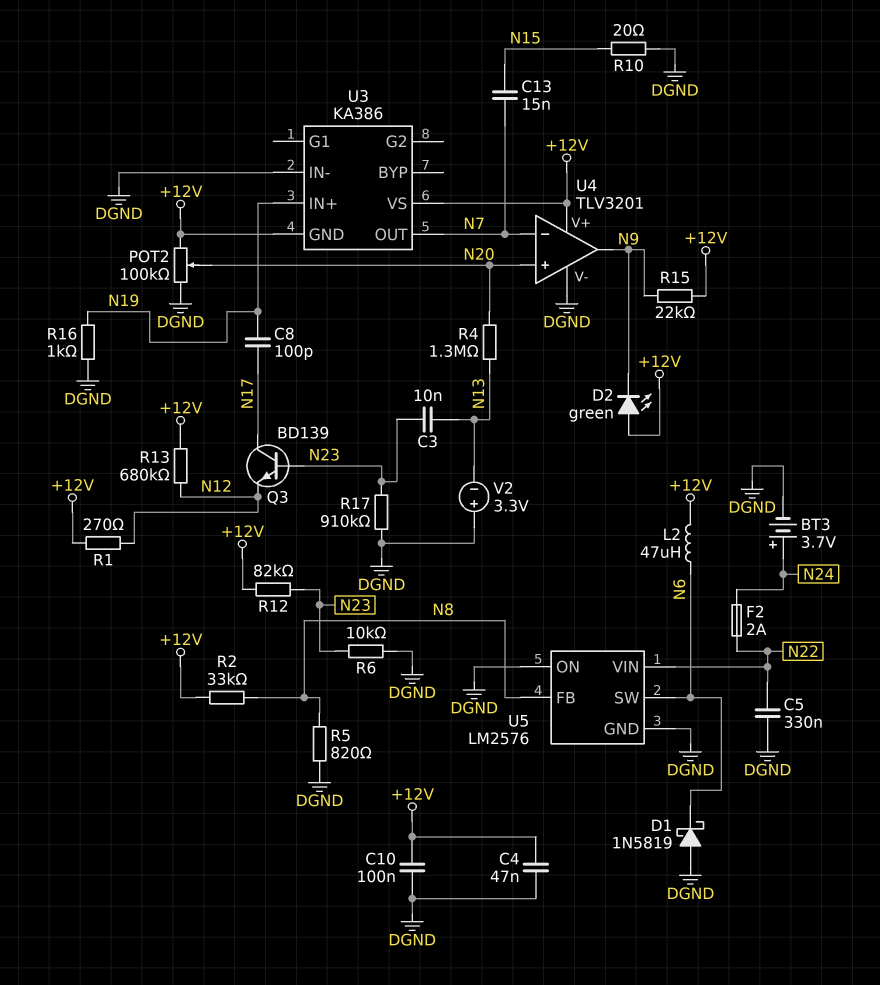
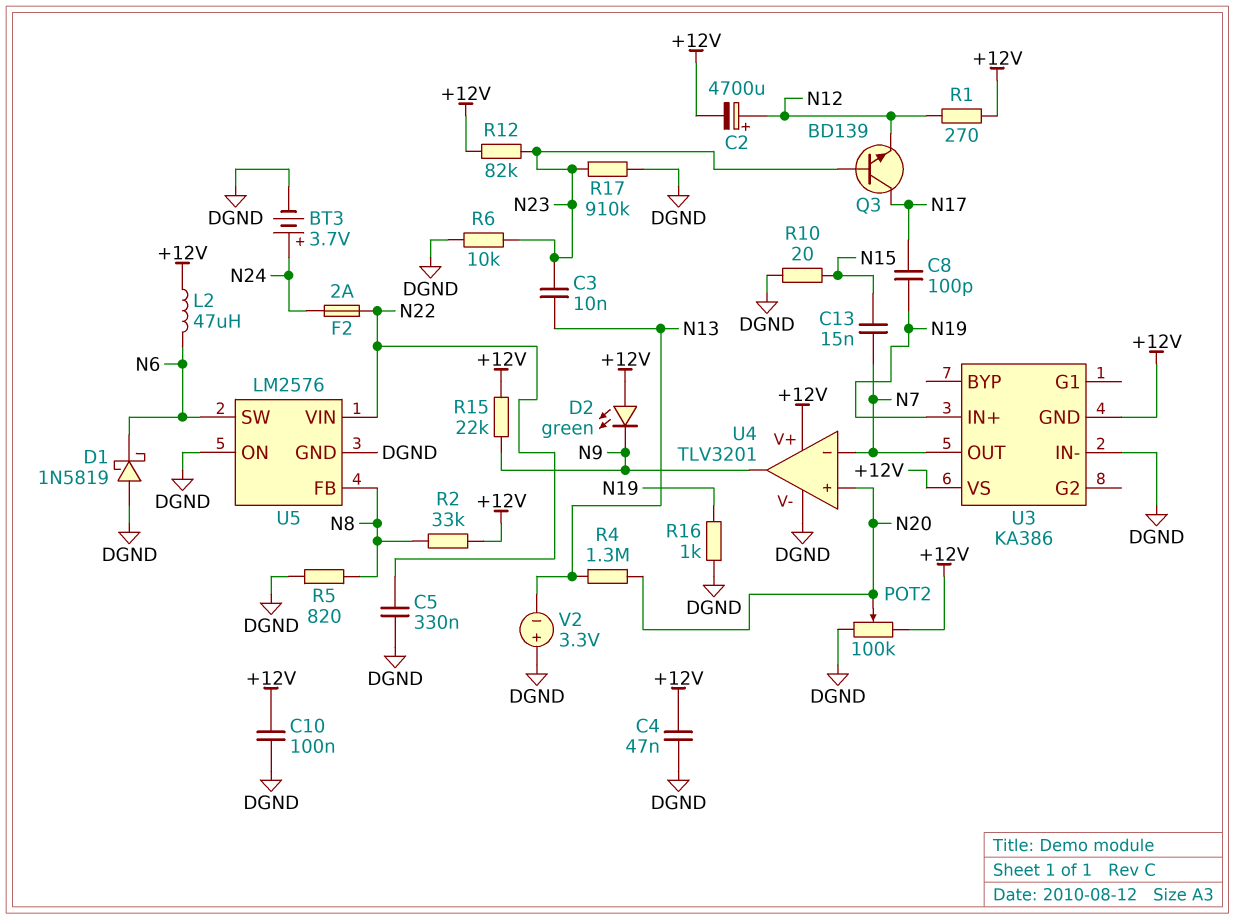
C2: none -> 4700uF (plus N12, minus +12V)
R13: 680k (+12V, N12) -> none

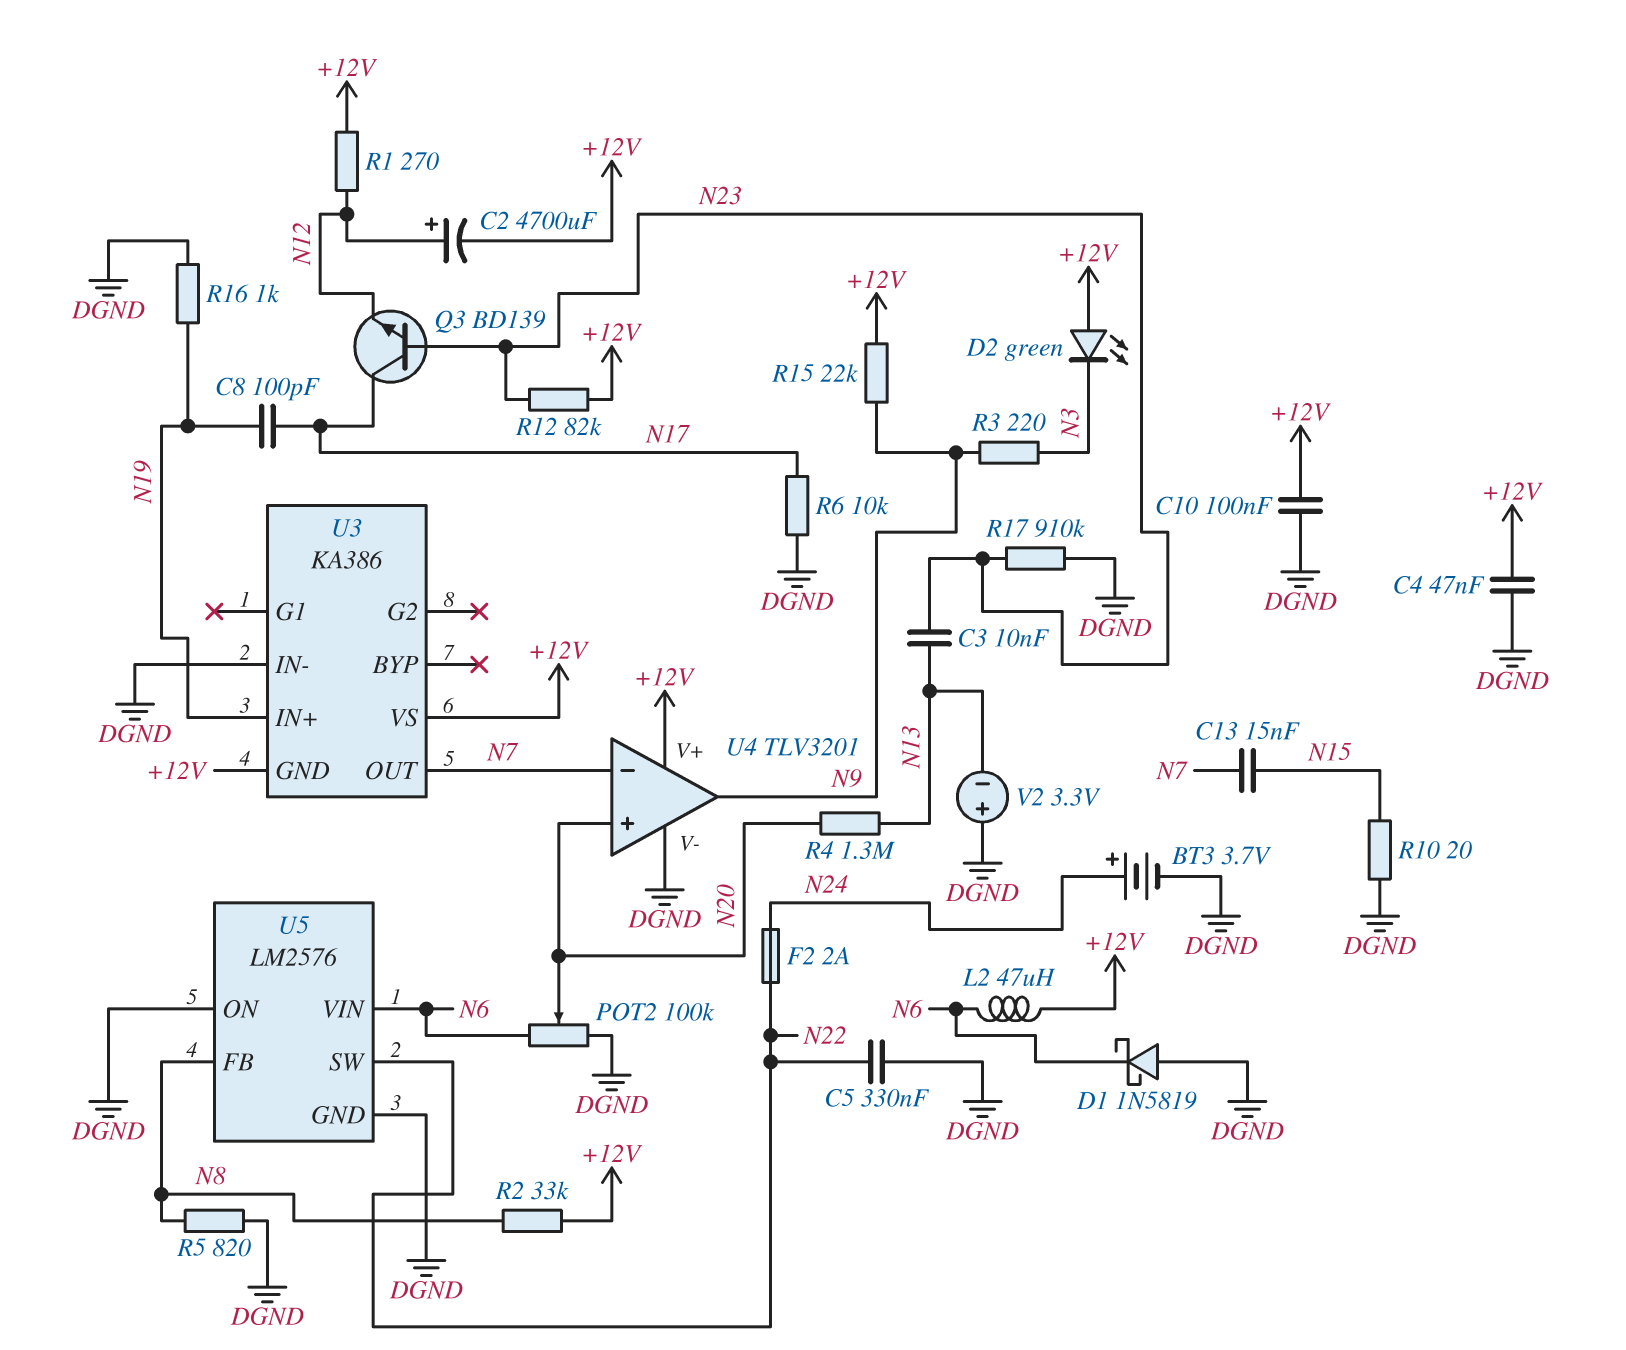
D2: LED green (A +12V, K N9) -> LED green (A +12V, K N3)
POT2: 100k (+12V, DGND, wiper N20) -> 100k (DGND, N6, wiper N20)
R3: none -> 220 (N3, N9)
R6: 10k (DGND, N23) -> 10k (DGND, N17)
U5 pin SW: N6 -> N22
U5 pin VIN: N22 -> N6

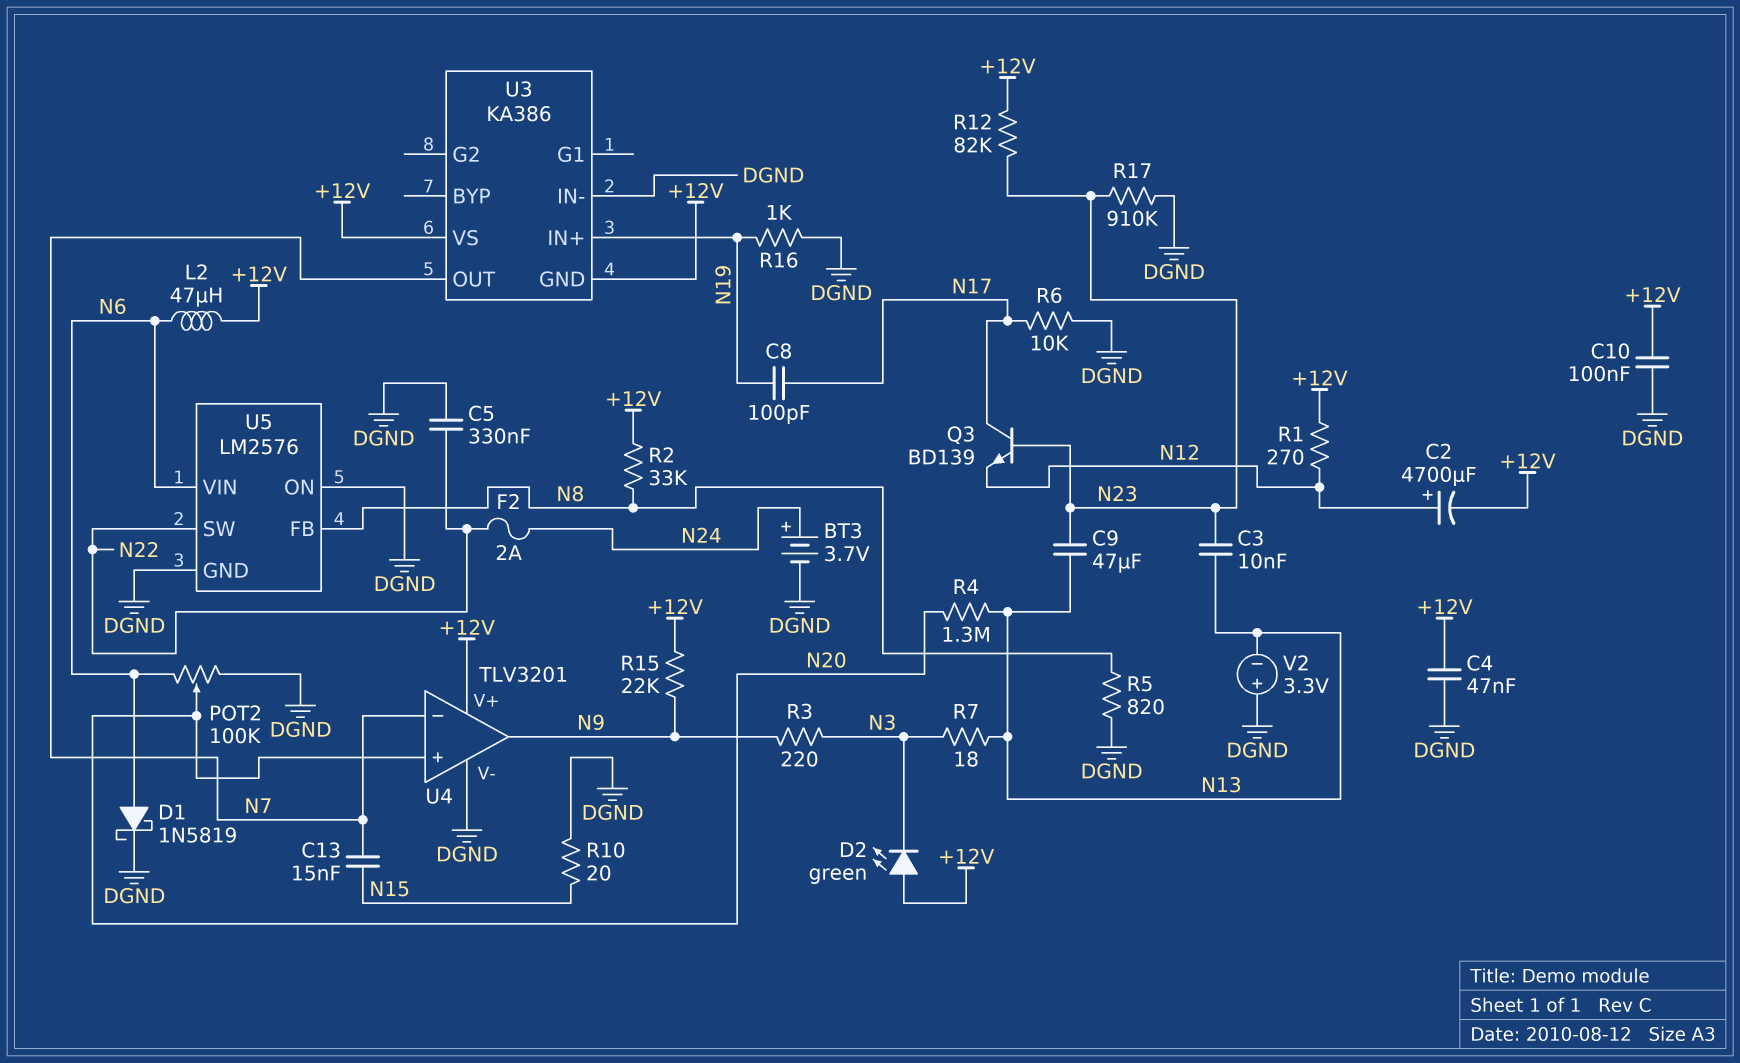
C9: none -> 47uF (N13, N23)
D1: schottky 1N5819 (A DGND, K N6) -> schottky 1N5819 (A N6, K DGND)
R7: none -> 18 (N3, N13)

